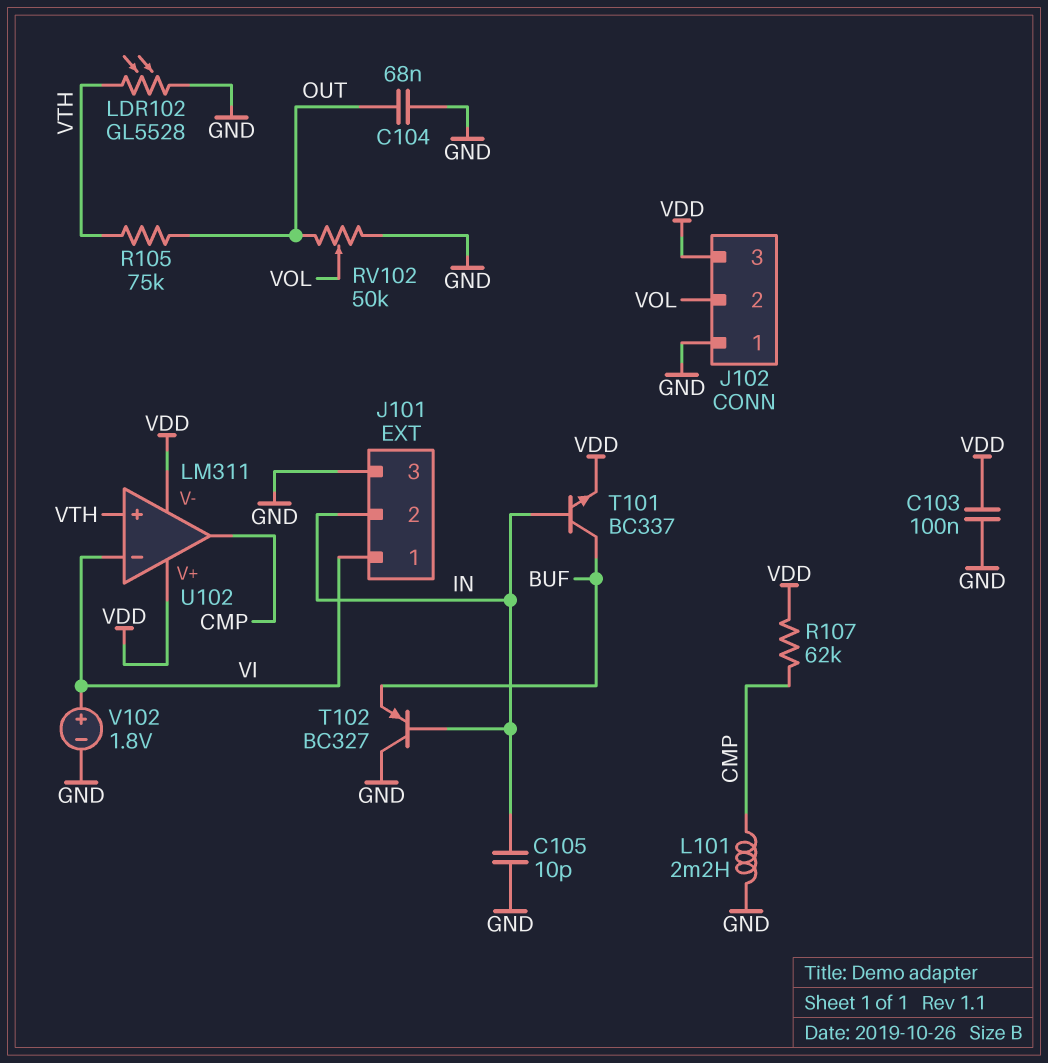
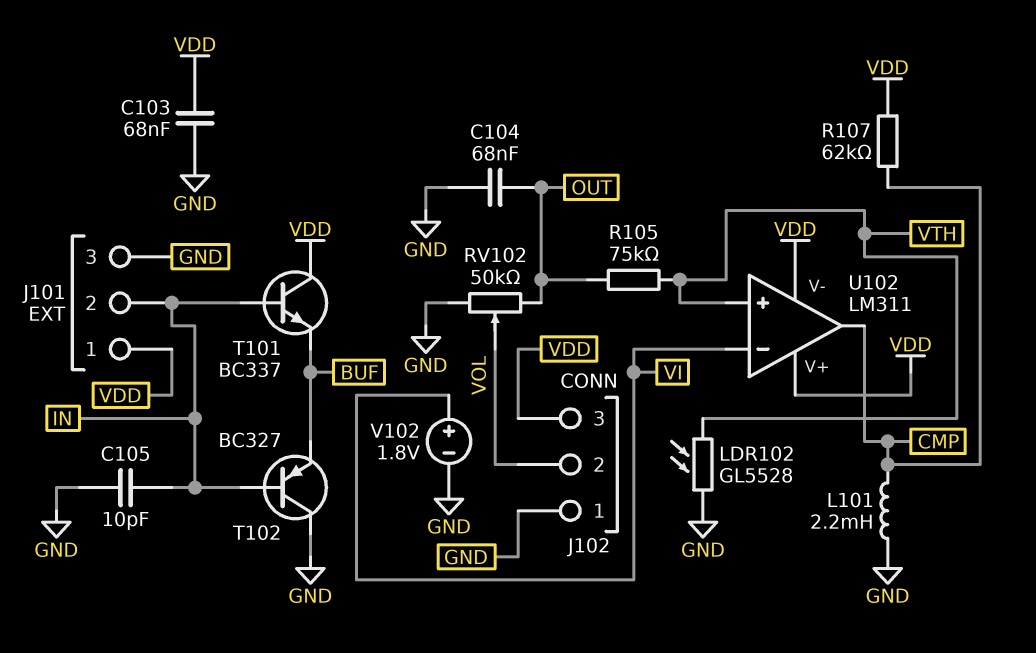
C103: 100nF (GND, VDD) -> 68nF (GND, VDD)
J101 pin 1: VI -> VDD
T101: NPN BC337 (B IN, C BUF, E VDD) -> NPN BC337 (B IN, C VDD, E BUF)

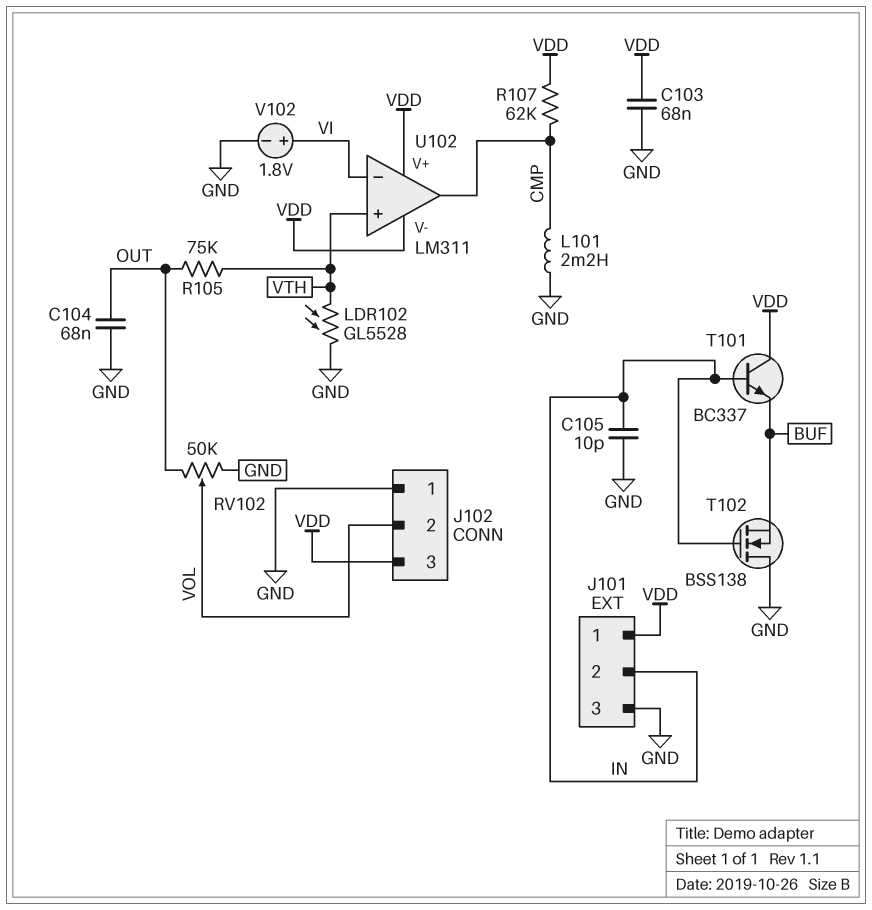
T102: PNP BC327 (B IN, C GND, E BUF) -> NMOS BSS138 (G IN, D GND, S BUF)

